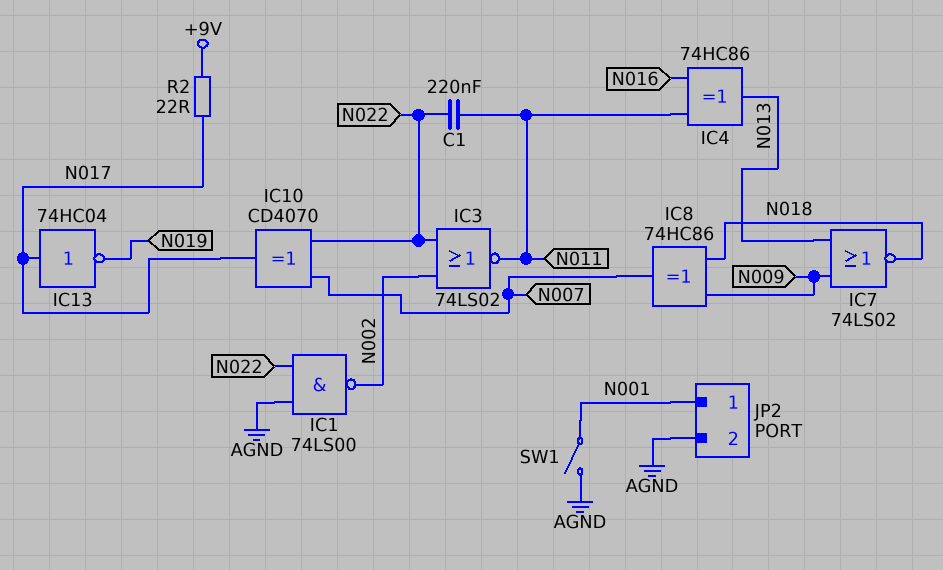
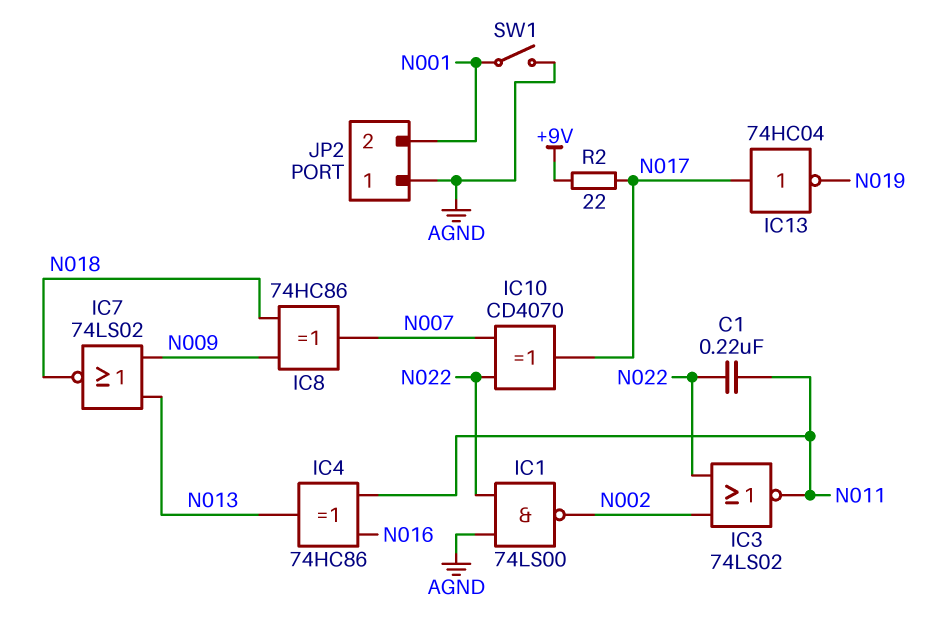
JP2 pin 1: N001 -> AGND
JP2 pin 2: AGND -> N001

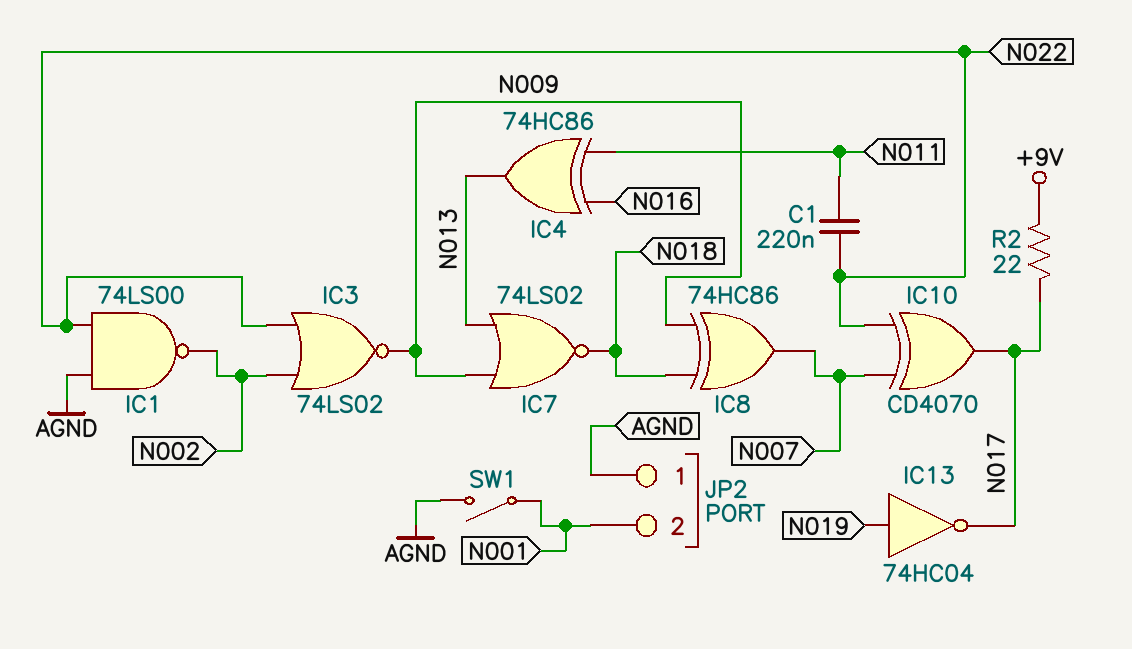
IC3: NOR 74LS02 (in N002, in N022, out N011) -> NOR 74LS02 (in N002, in N022, out N009)
IC13: NOT 74HC04 (in N017, out N019) -> NOT 74HC04 (in N019, out N017)

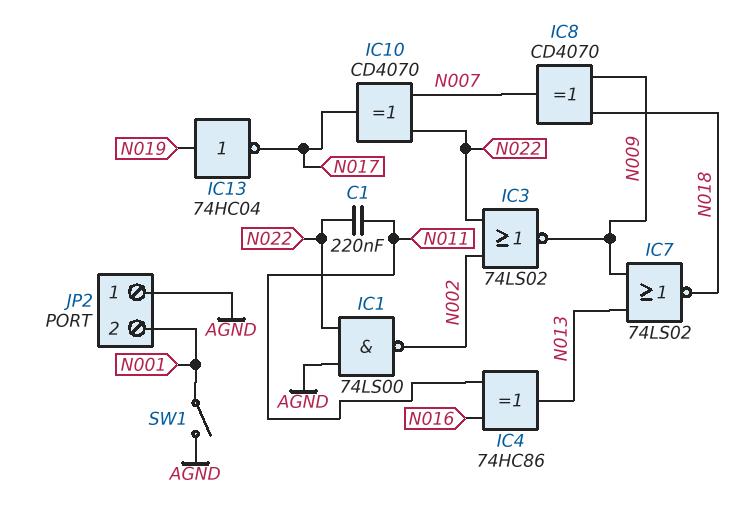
IC8: XOR 74HC86 (in N009, in N018, out N007) -> XOR CD4070 (in N009, in N018, out N007)
R2: 22 (+9V, N017) -> none

